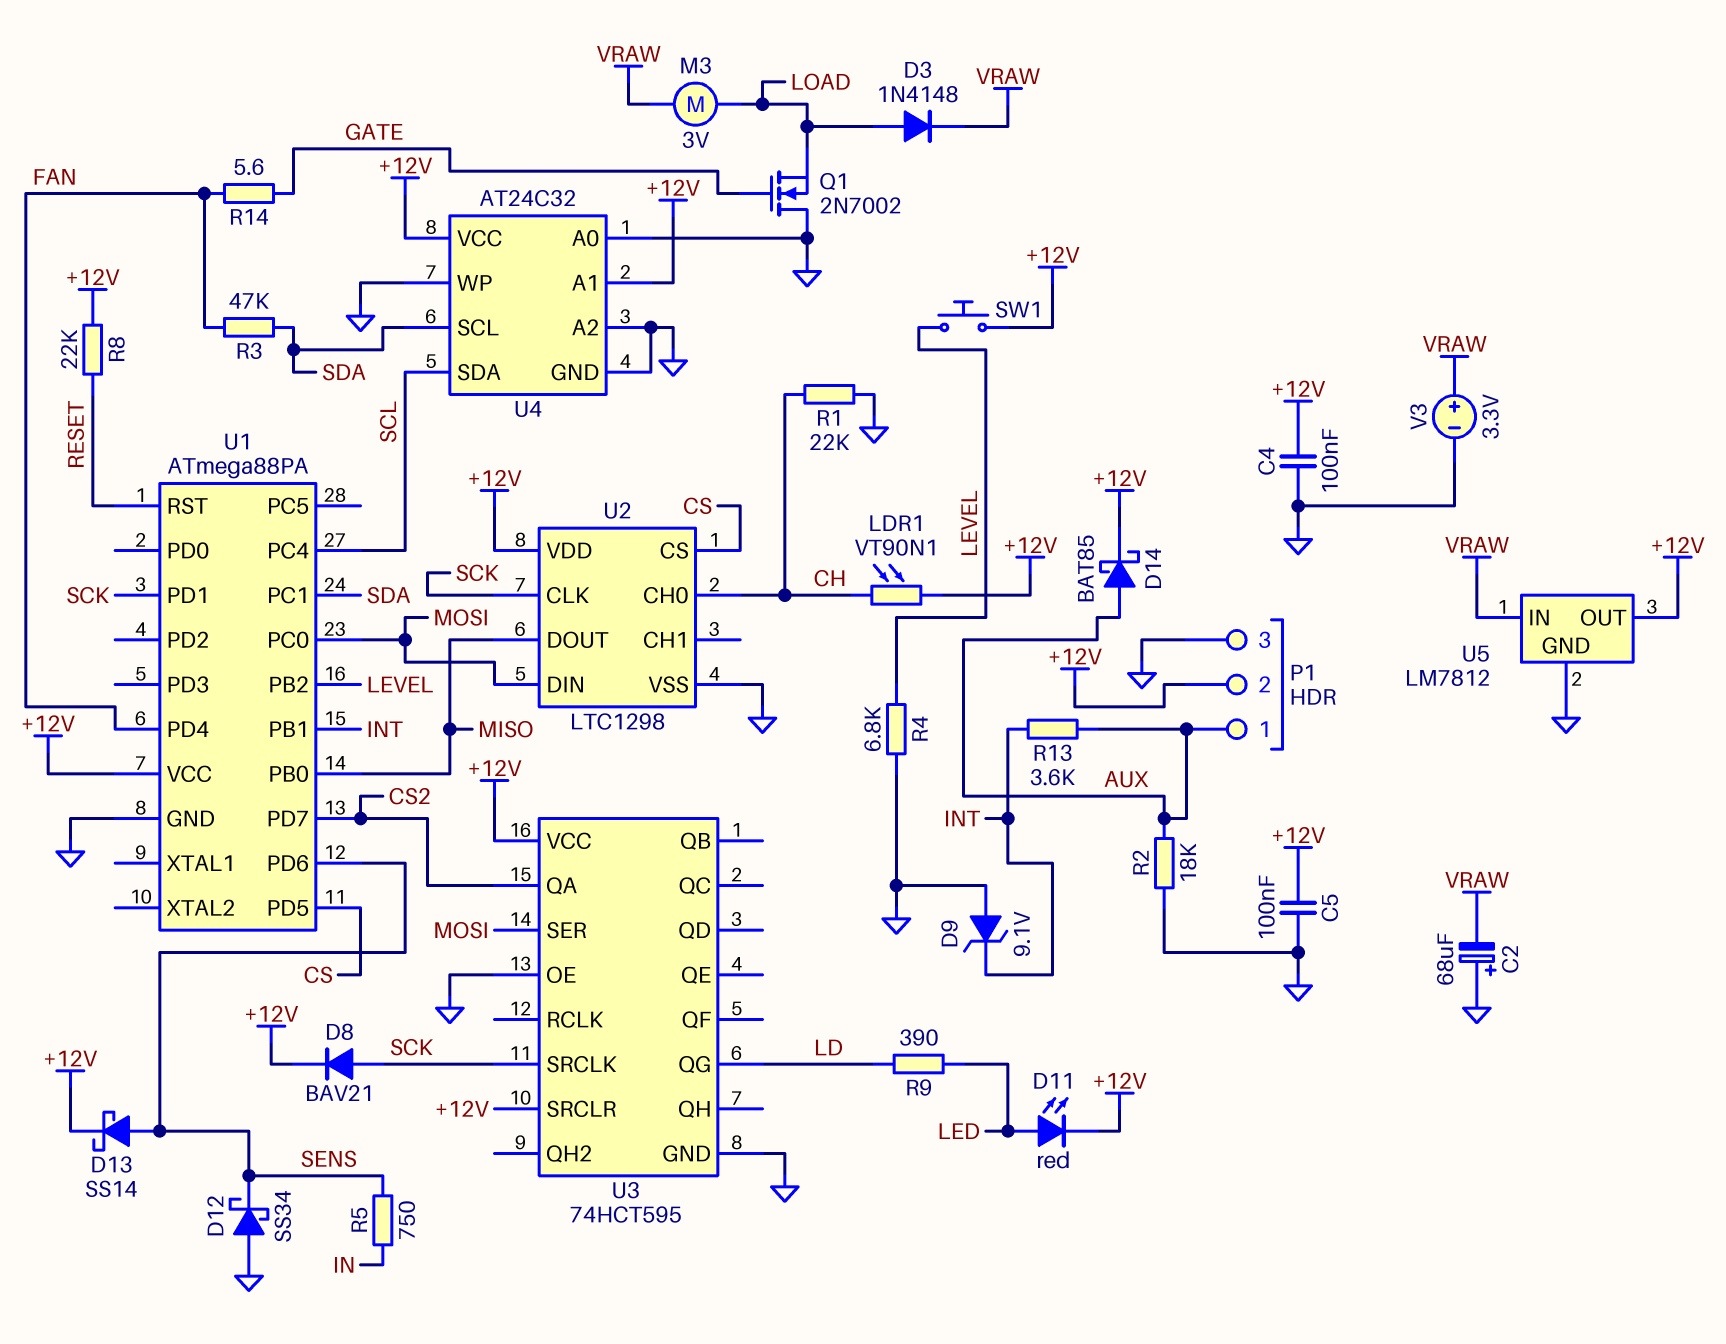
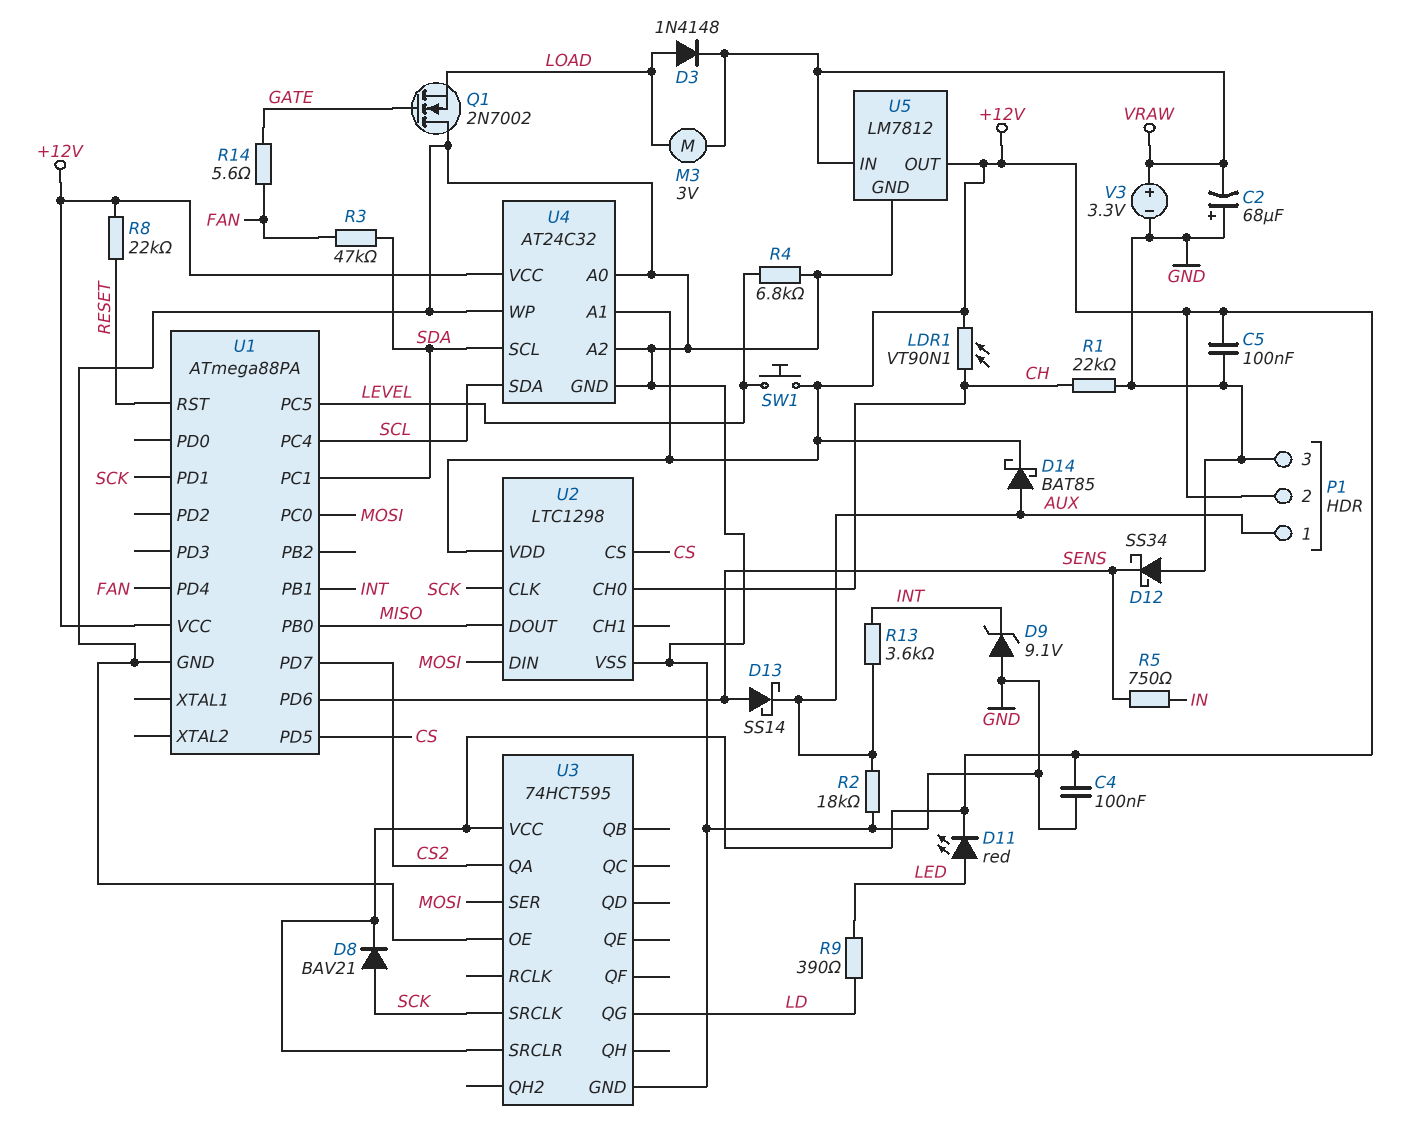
D13: schottky SS14 (A SENS, K +12V) -> schottky SS14 (A SENS, K AUX)
U1 pin PB2: LEVEL -> none
U1 pin PC5: none -> LEVEL

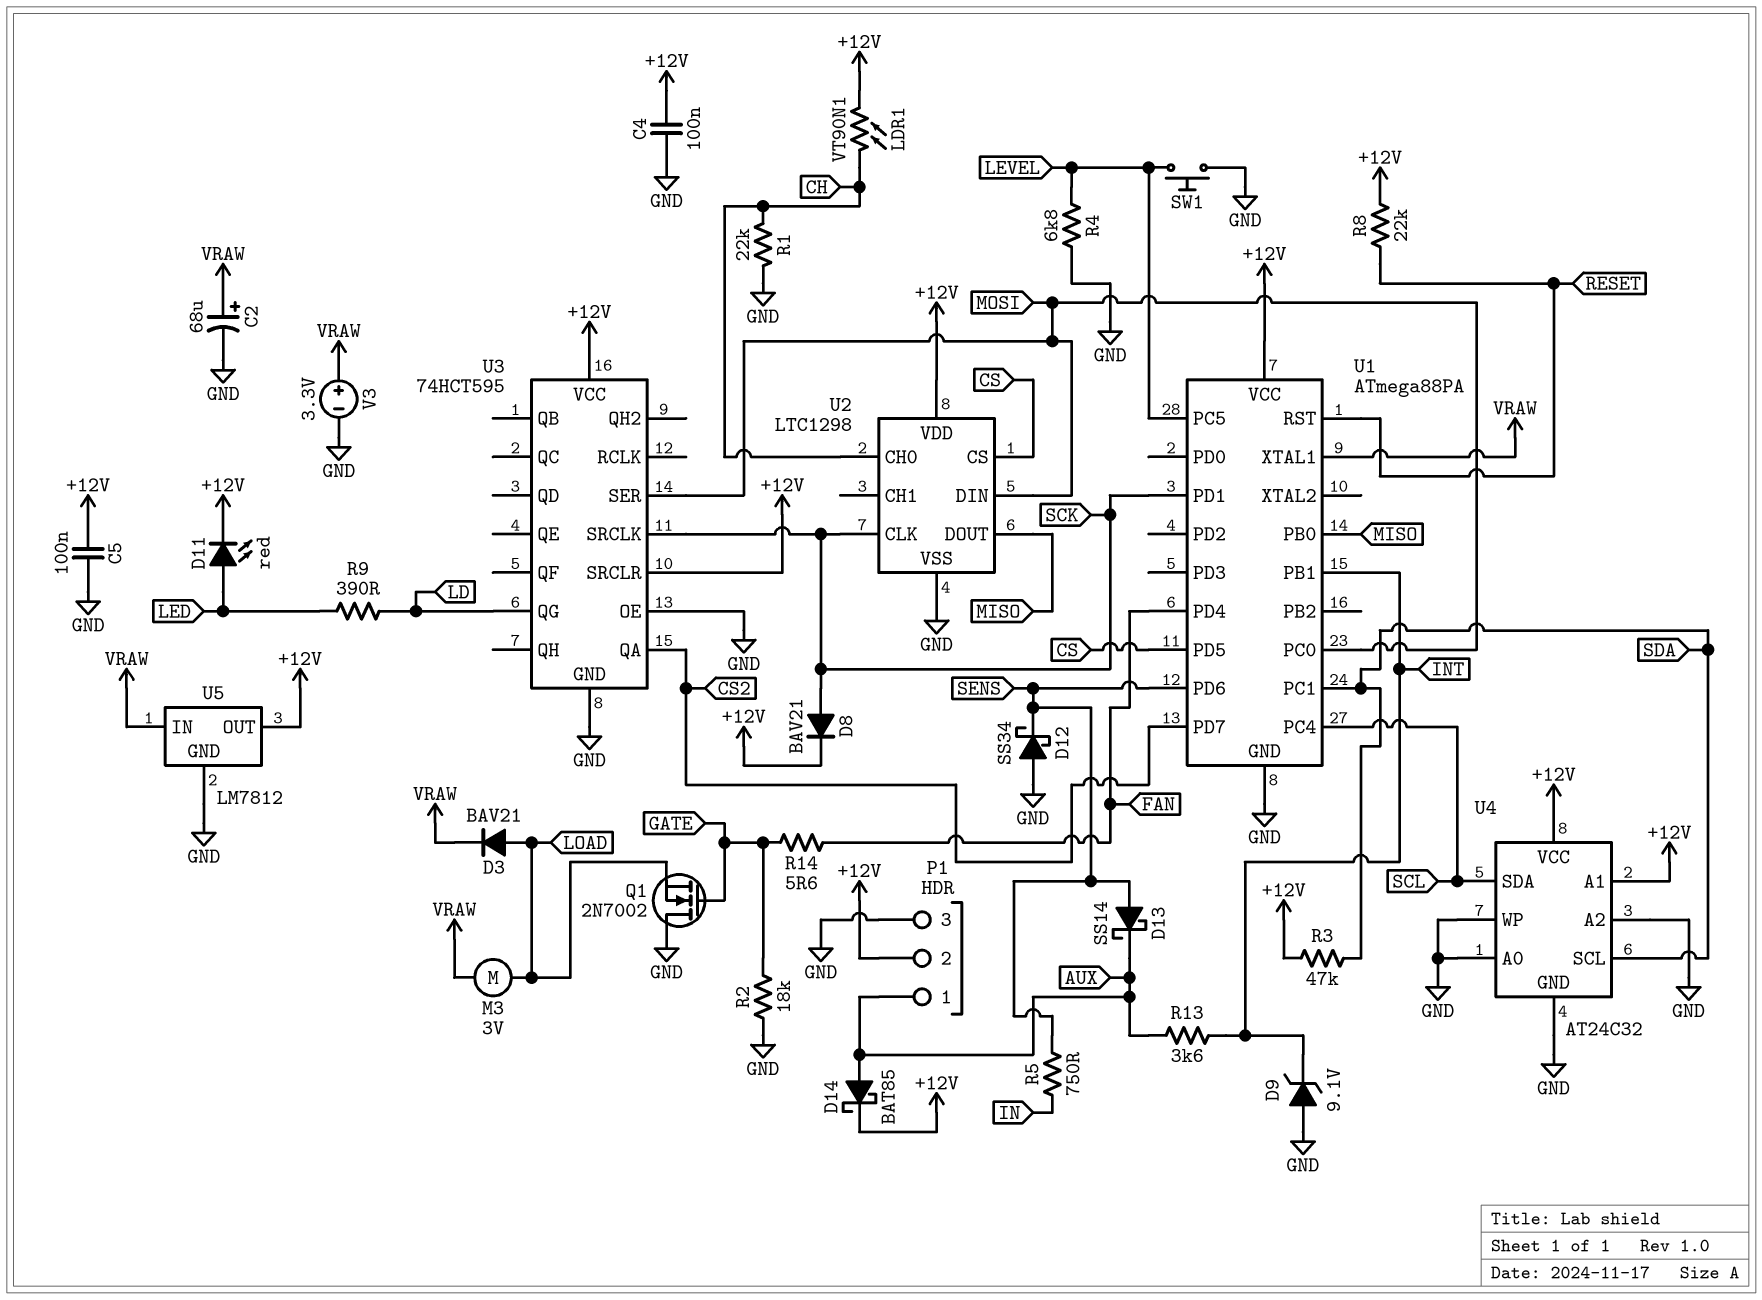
C2: 68uF (plus GND, minus VRAW) -> 68uF (plus VRAW, minus GND)
D3: diode 1N4148 (A LOAD, K VRAW) -> diode BAV21 (A LOAD, K VRAW)
R2: 18k (AUX, GND) -> 18k (GATE, GND)
R3: 47k (FAN, SDA) -> 47k (+12V, SDA)
SW1: button (+12V, LEVEL) -> button (GND, LEVEL)
U1 pin XTAL1: none -> VRAW

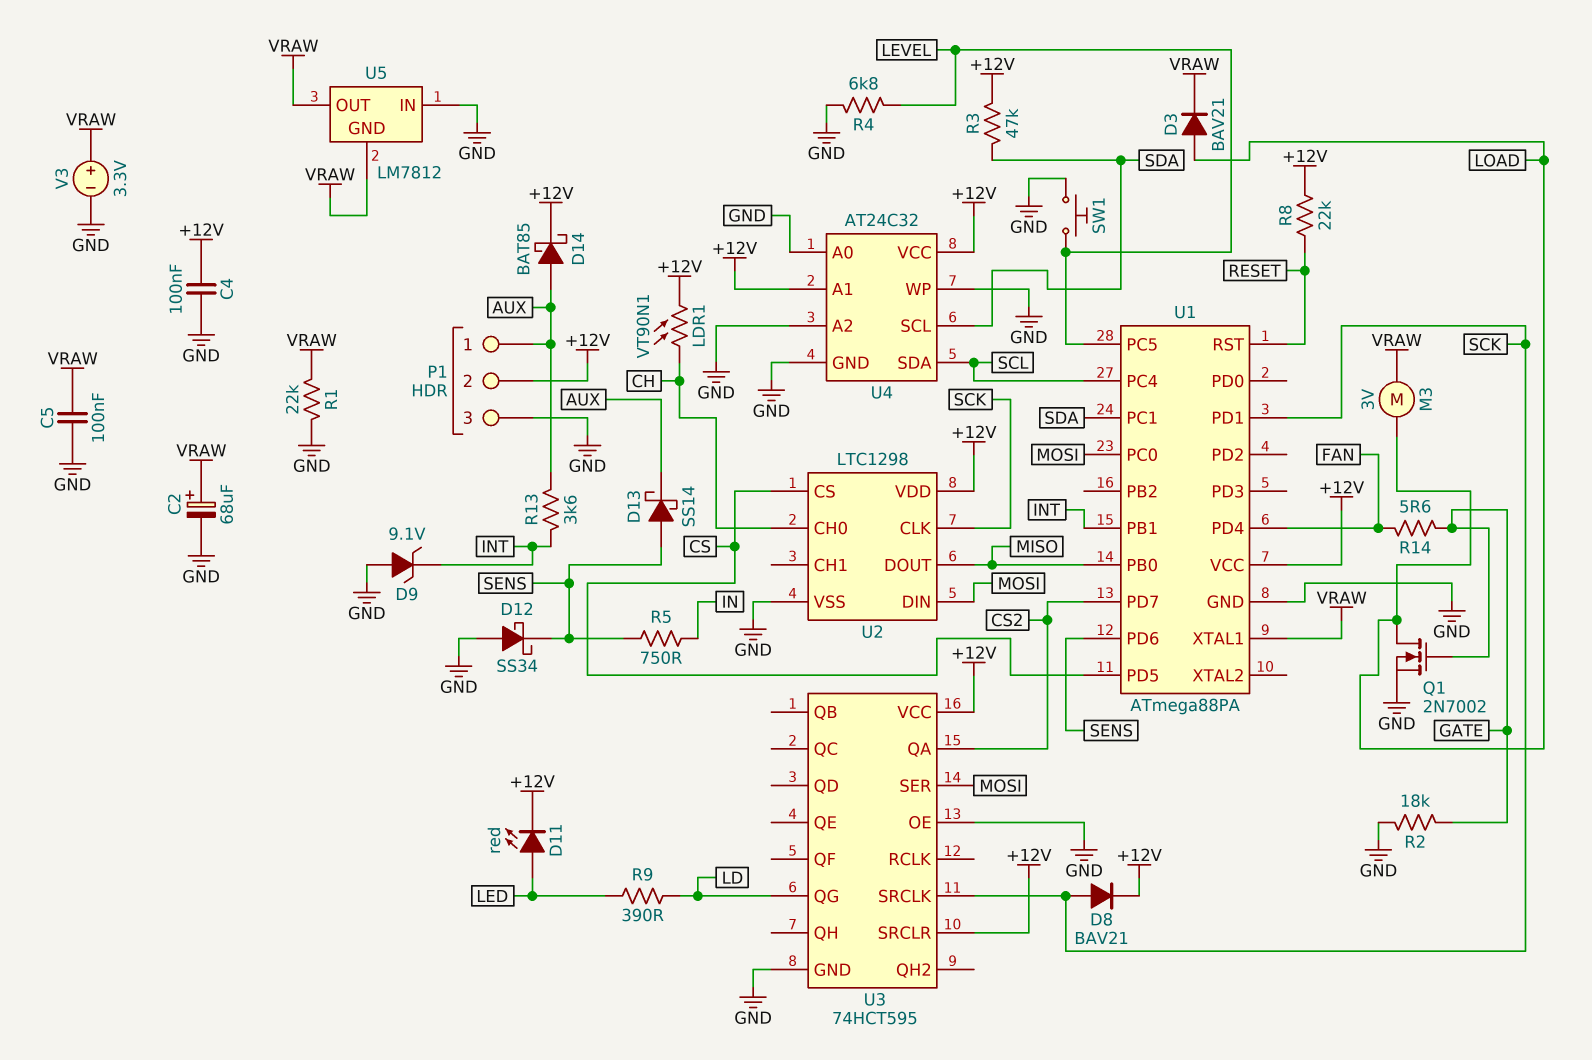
C5: 100nF (+12V, GND) -> 100nF (GND, VRAW)
Q1: NMOS 2N7002 (G GATE, D GND, S LOAD) -> NMOS 2N7002 (G GATE, D LOAD, S GND)
R1: 22k (CH, GND) -> 22k (GND, VRAW)
U5 pin GND: GND -> VRAW
U5 pin IN: VRAW -> GND
U5 pin OUT: +12V -> VRAW

